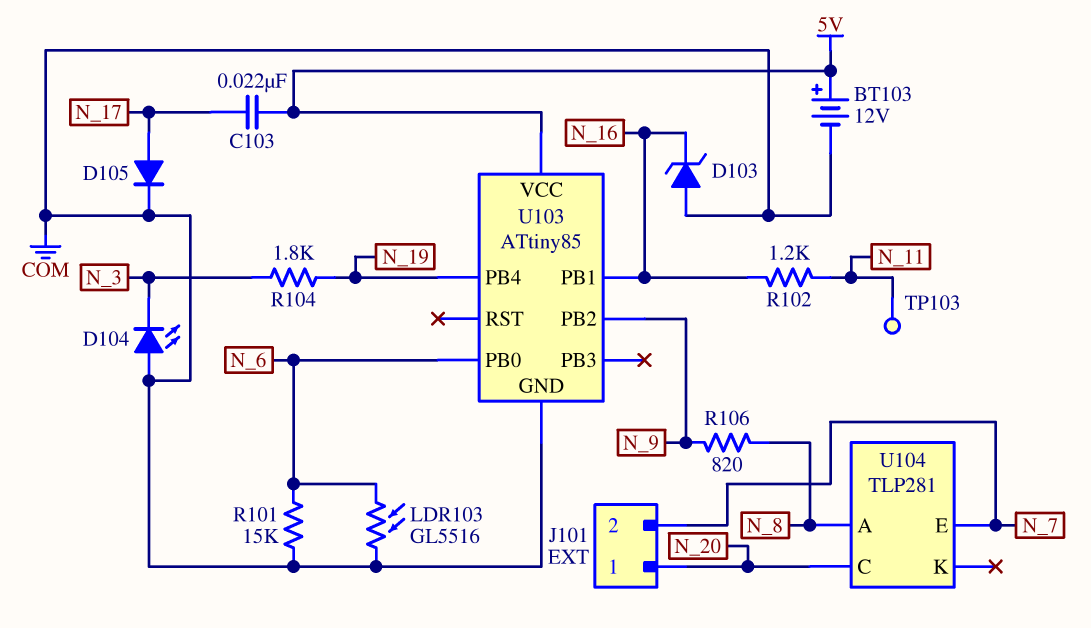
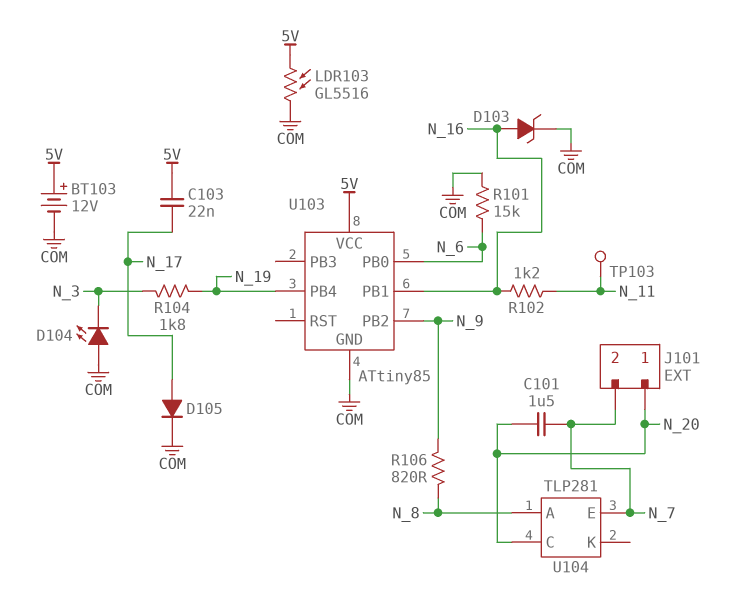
C101: none -> 1.5uF (N_7, N_20)
D103: zener (A COM, K N_16) -> zener (A N_16, K COM)
LDR103: GL5516 (COM, N_6) -> GL5516 (5V, COM)

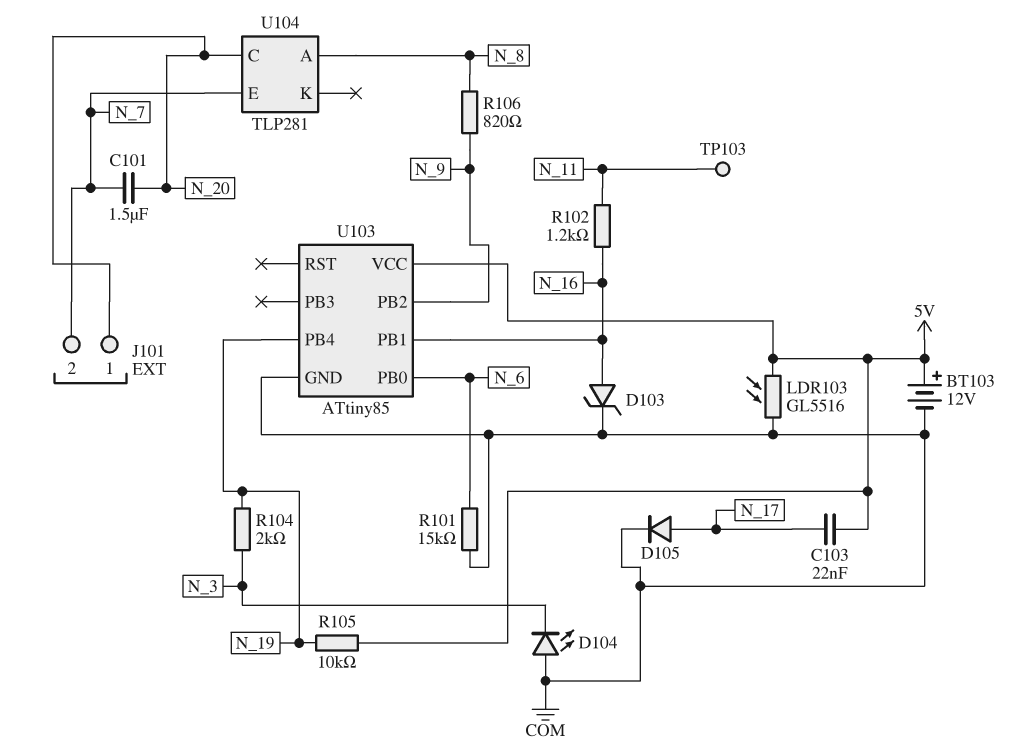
R104: 1.8k (N_3, N_19) -> 2k (N_3, N_19)
R105: none -> 10k (5V, N_19)

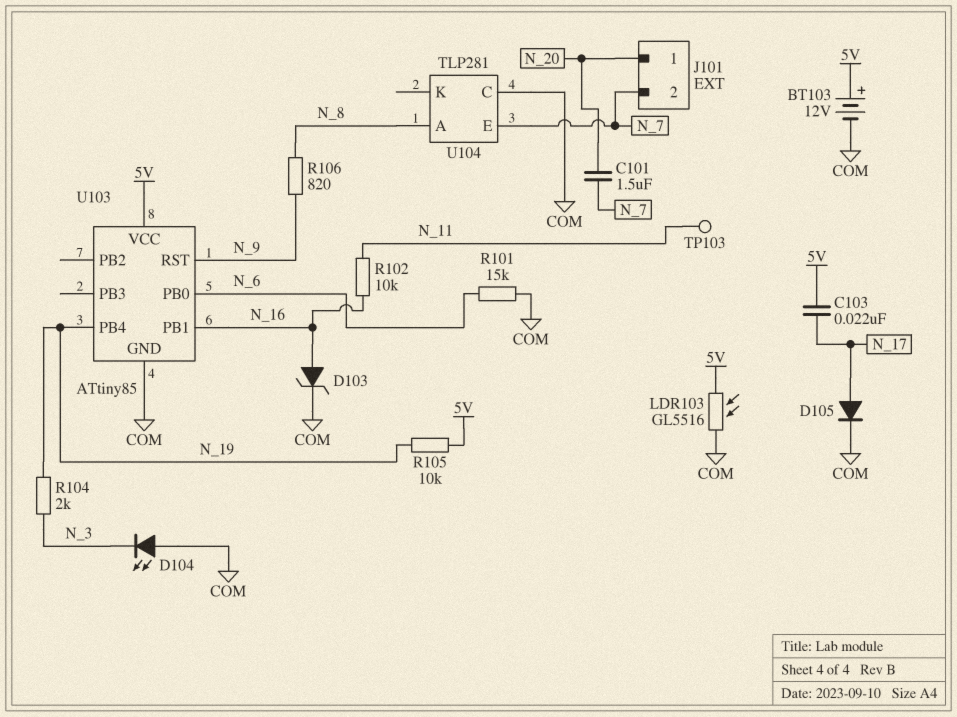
R102: 1.2k (N_11, N_16) -> 10k (N_11, N_16)
U103 pin PB2: N_9 -> none
U103 pin RST: none -> N_9
U104 pin C: N_20 -> COM

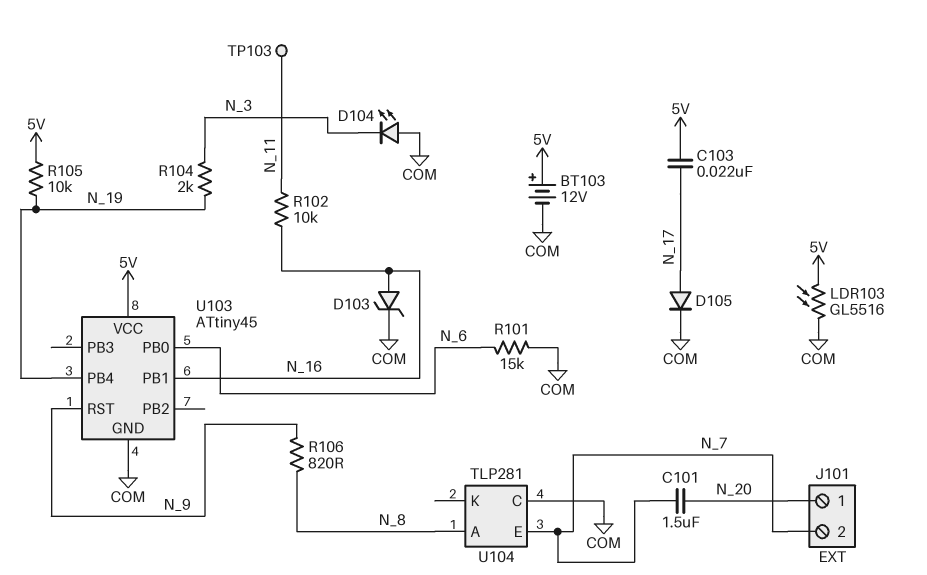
U103: ATtiny85 -> ATtiny45

